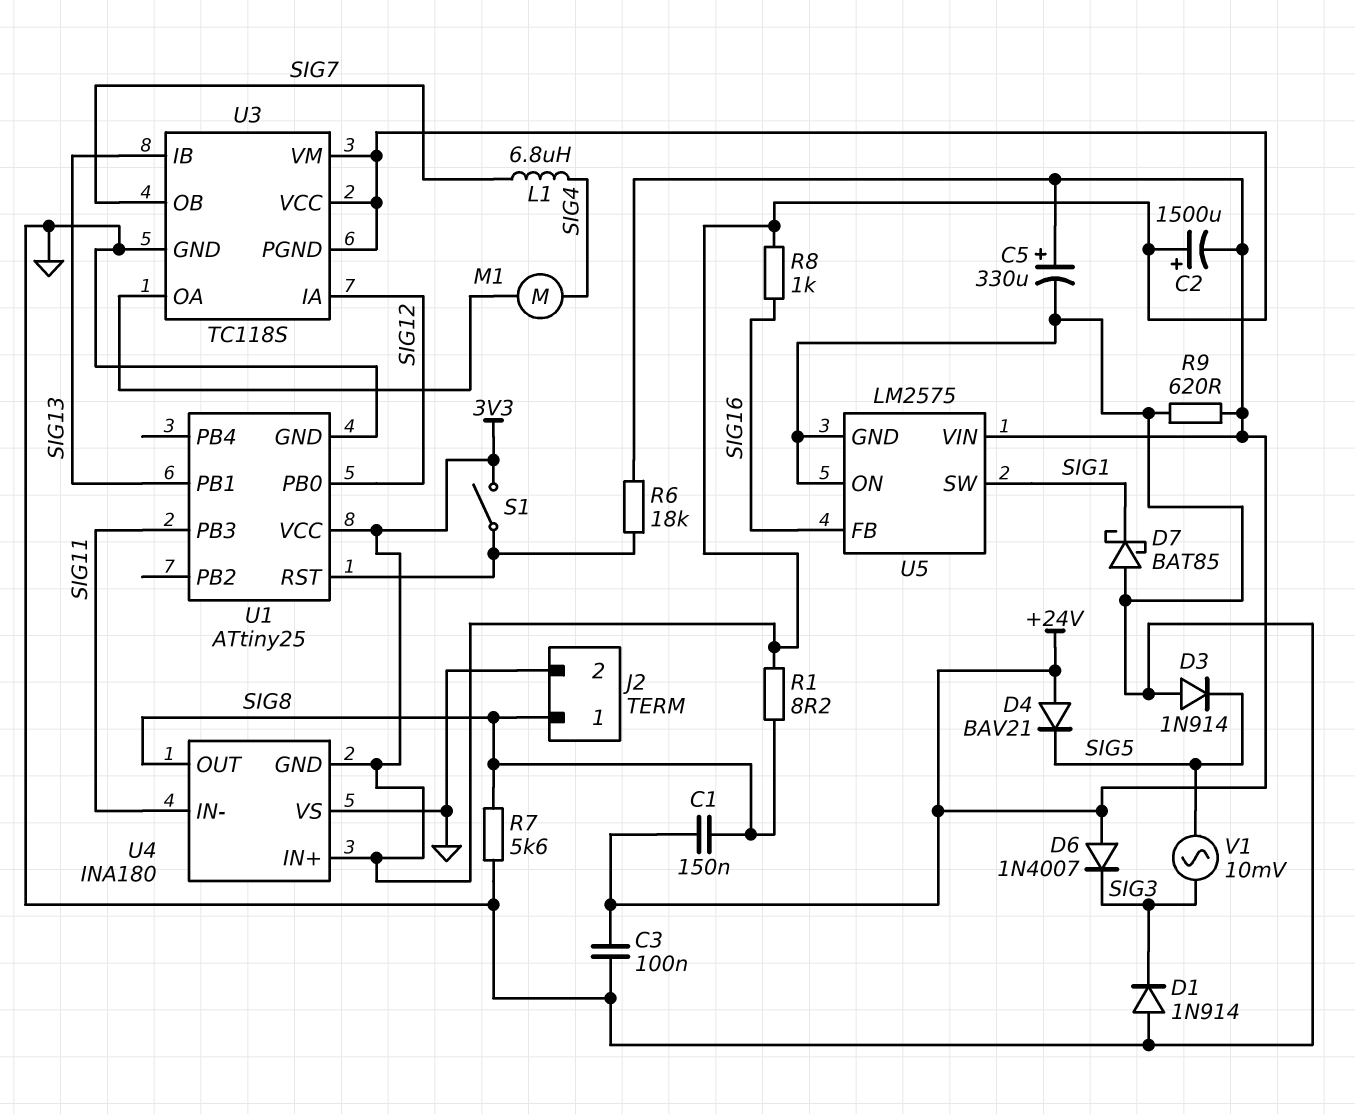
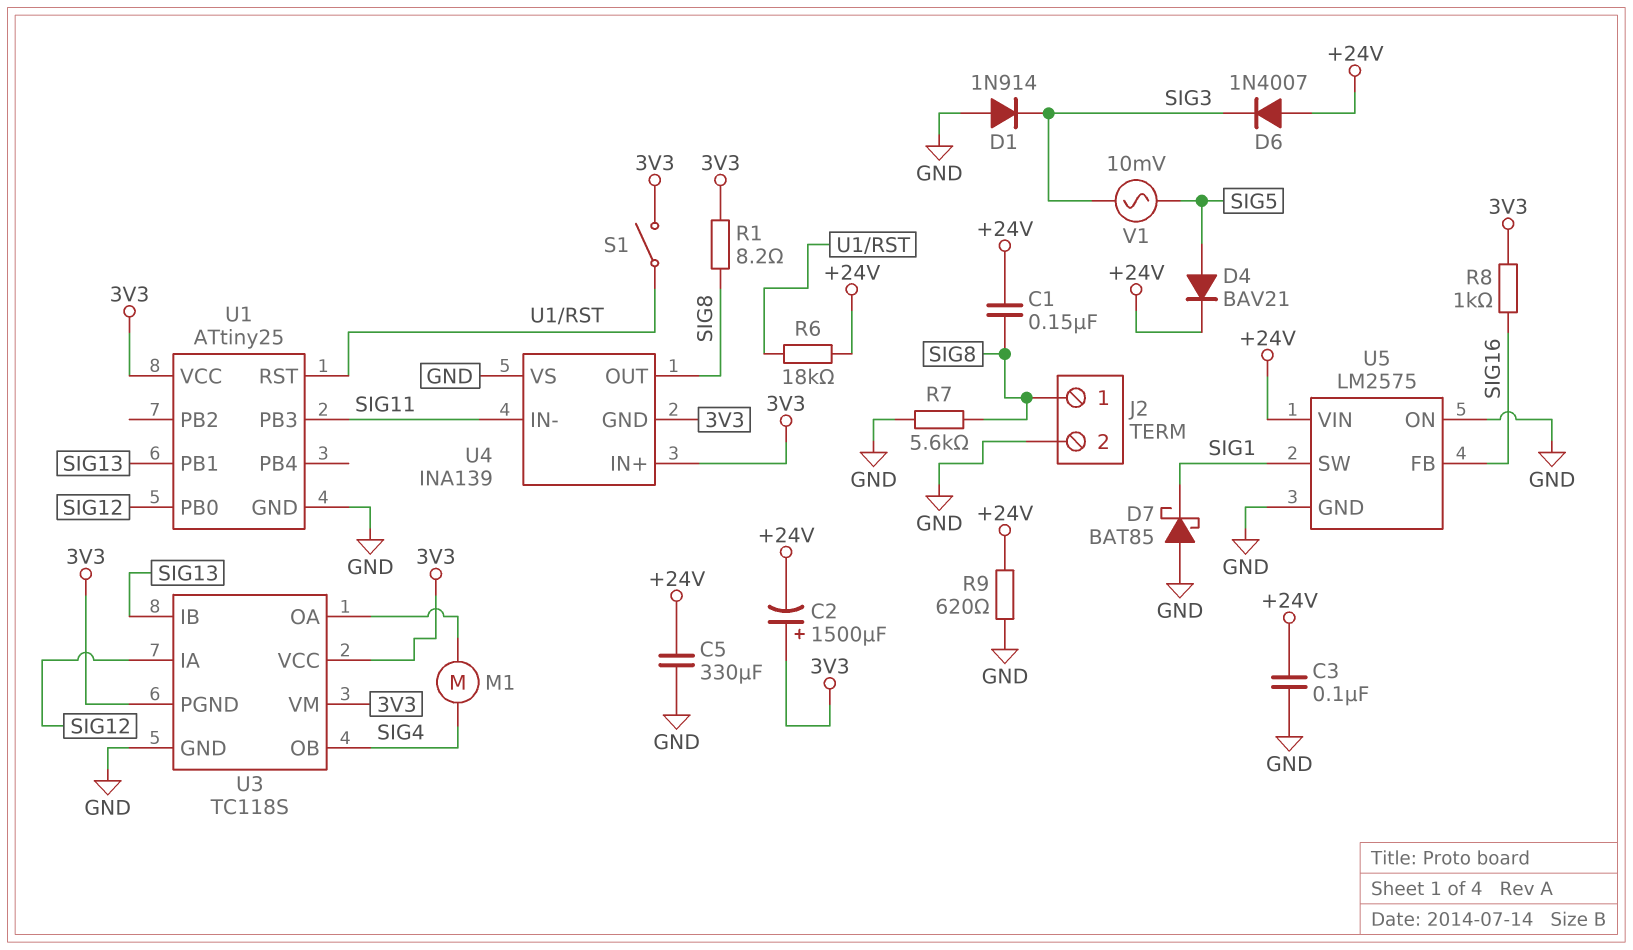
C5: 330uF (plus +24V, minus GND) -> 330uF (+24V, GND)
D3: diode 1N914 (A GND, K SIG5) -> none
D4: diode BAV21 (A +24V, K SIG5) -> diode BAV21 (A SIG5, K +24V)
L1: 6.8uH (SIG4, SIG7) -> none
U3 pin OB: SIG7 -> SIG4
U4: INA180 -> INA139

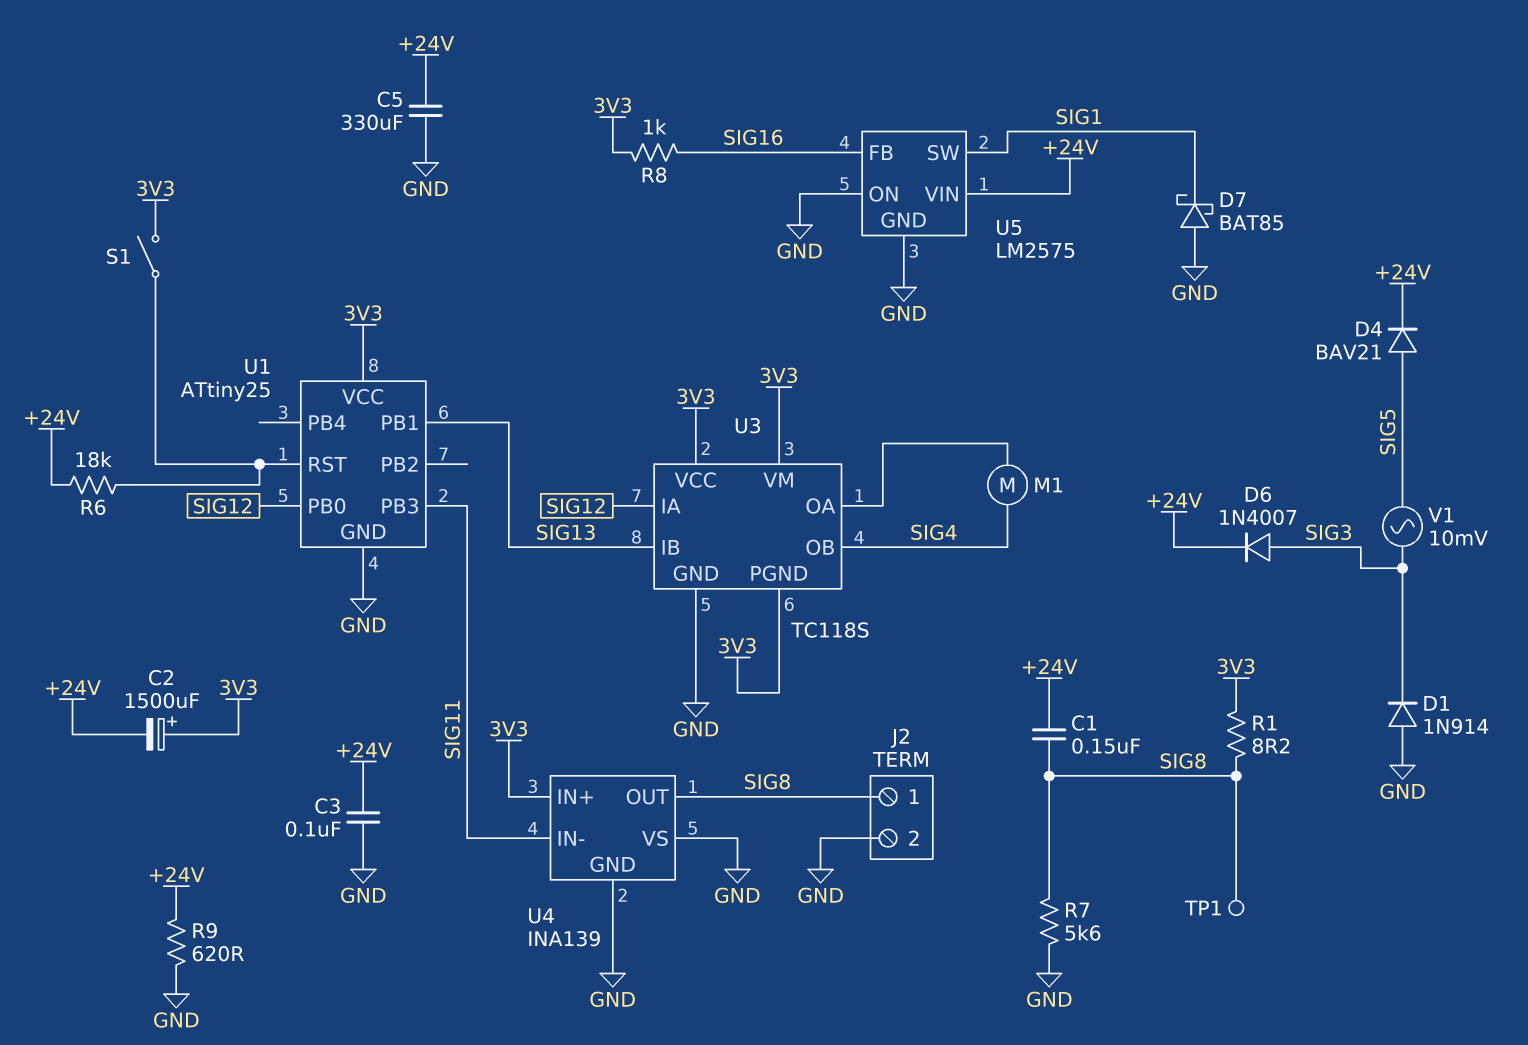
D6: diode 1N4007 (A +24V, K SIG3) -> diode 1N4007 (A SIG3, K +24V)
TP1: none -> test point (SIG8)
U4 pin GND: 3V3 -> GND

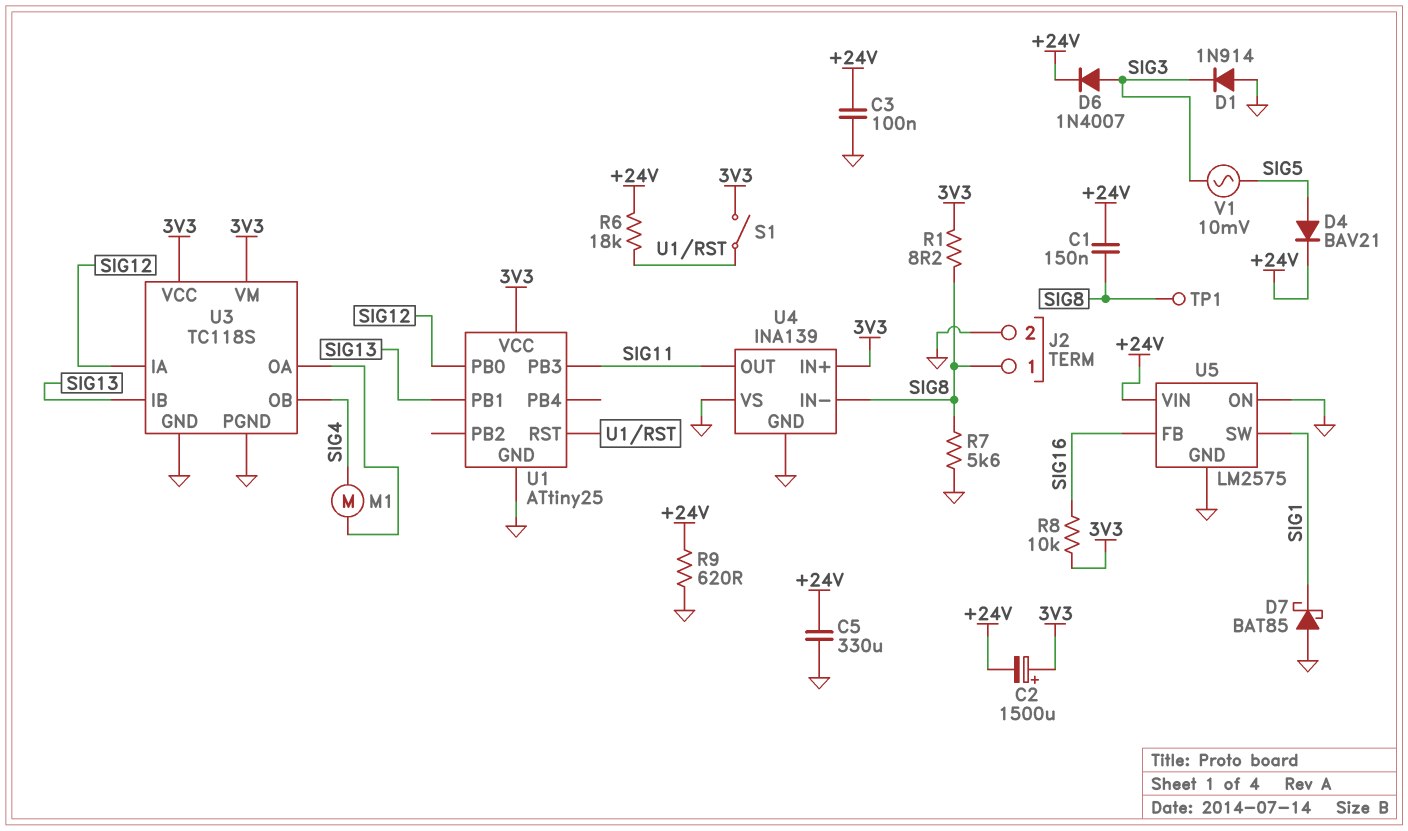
R8: 1k (3V3, SIG16) -> 10k (3V3, SIG16)
U3 pin PGND: 3V3 -> GND
U4 pin IN-: SIG11 -> SIG8
U4 pin OUT: SIG8 -> SIG11

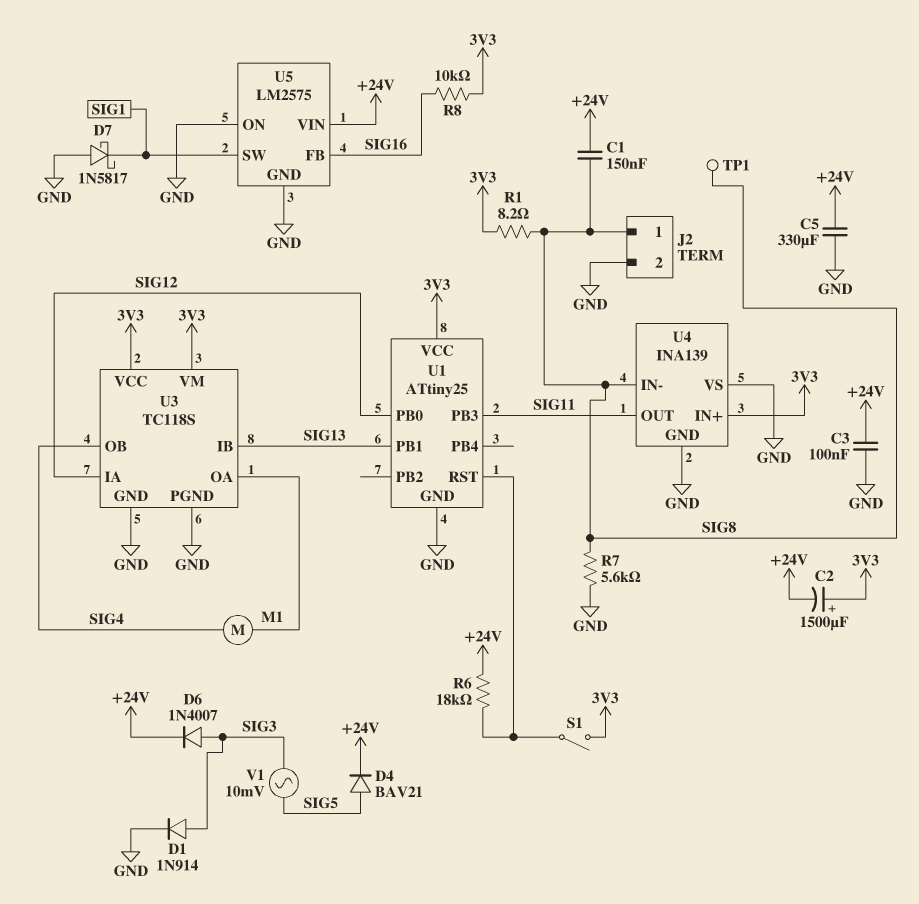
D1: diode 1N914 (A GND, K SIG3) -> diode 1N914 (A SIG3, K GND)
D7: schottky BAT85 (A GND, K SIG1) -> schottky 1N5817 (A GND, K SIG1)
R9: 620 (+24V, GND) -> none

